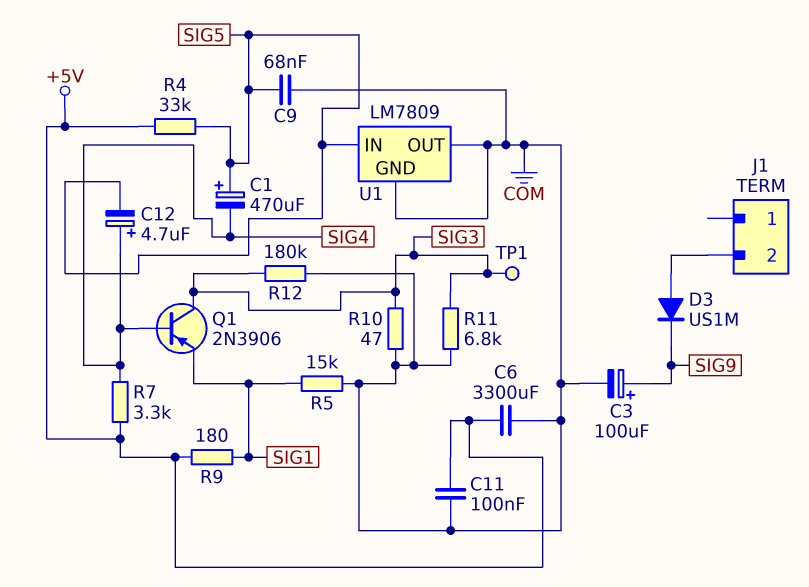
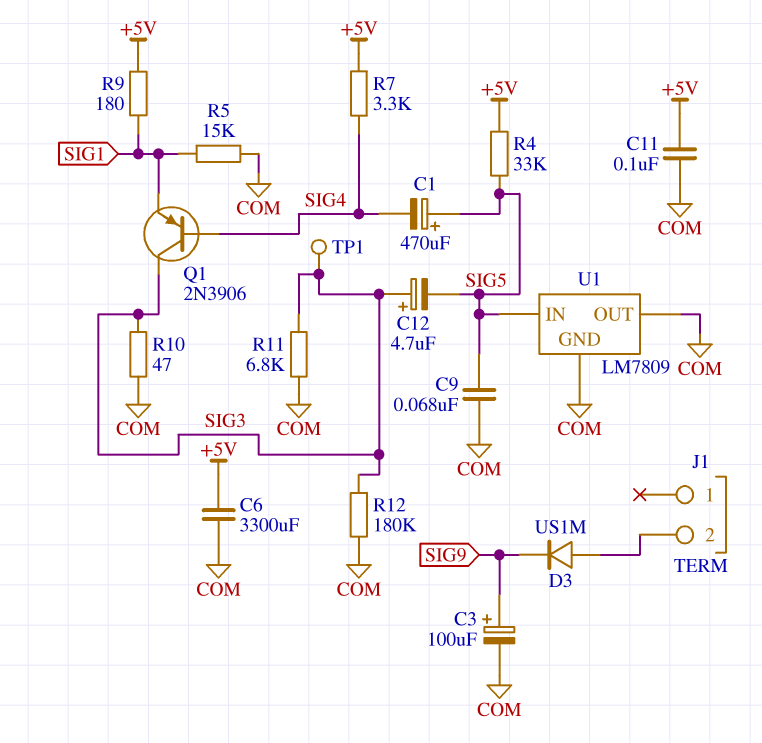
C12: 4.7uF (plus SIG4, minus SIG5) -> 4.7uF (plus SIG3, minus SIG5)

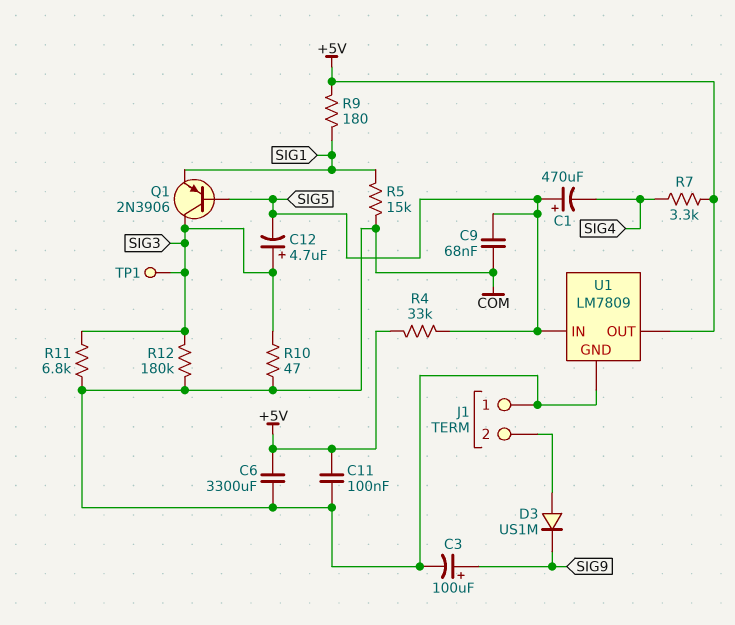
J1 pin 1: none -> COM
Q1: PNP 2N3906 (B SIG4, C SIG3, E SIG1) -> PNP 2N3906 (B SIG5, C SIG3, E SIG1)
U1 pin OUT: COM -> +5V

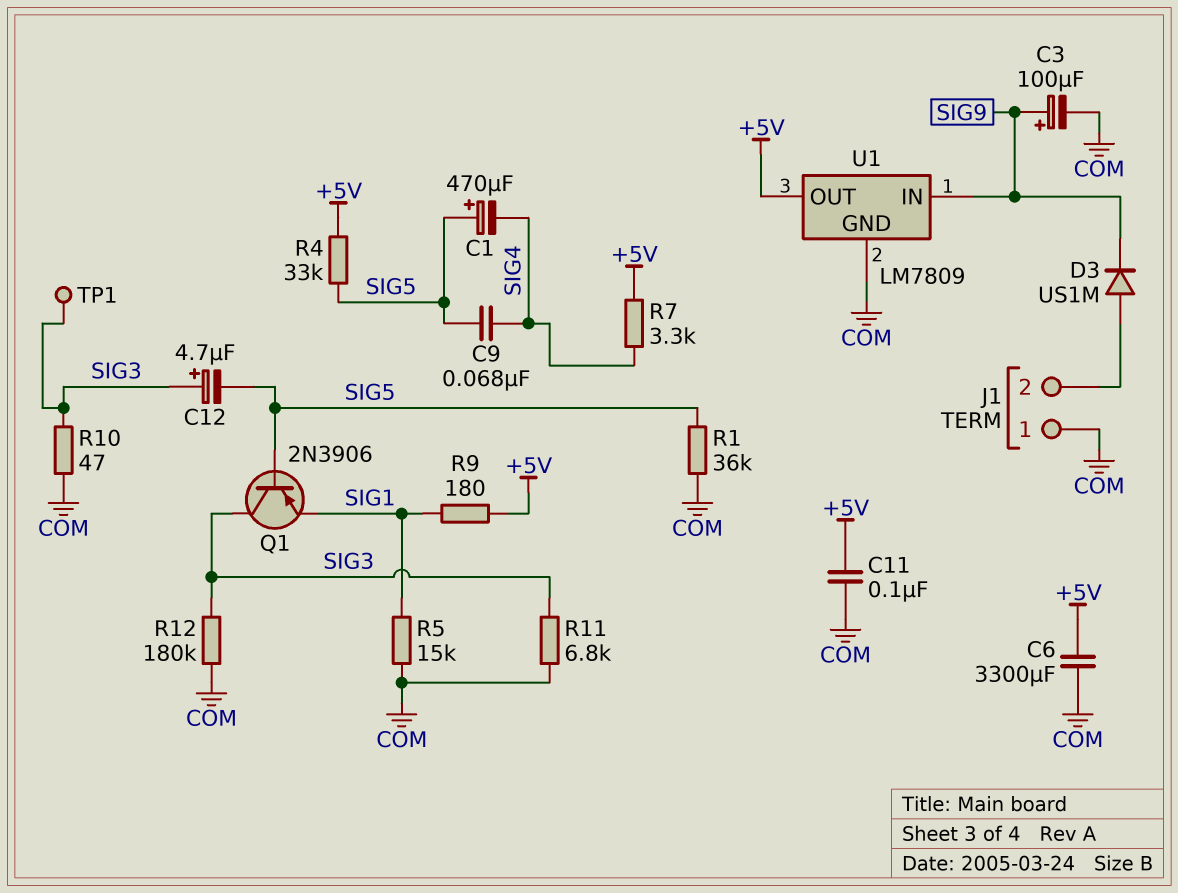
C9: 68nF (COM, SIG5) -> 68nF (SIG4, SIG5)
R1: none -> 36k (COM, SIG5)
U1 pin IN: SIG5 -> SIG9

